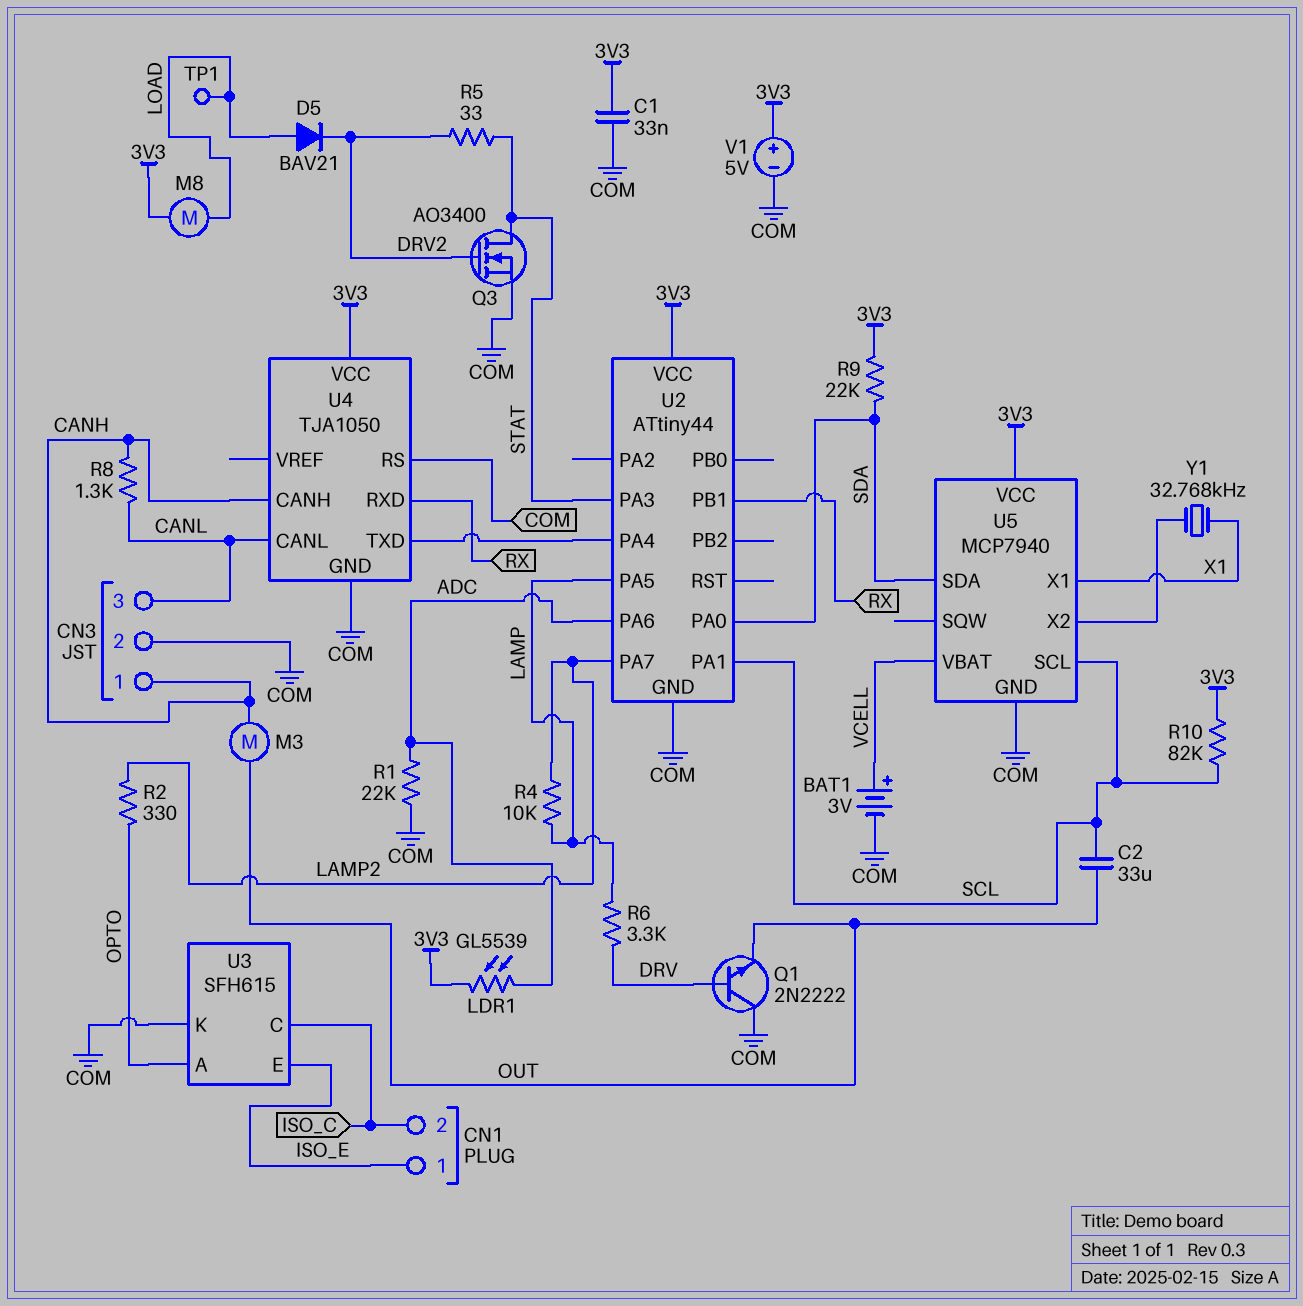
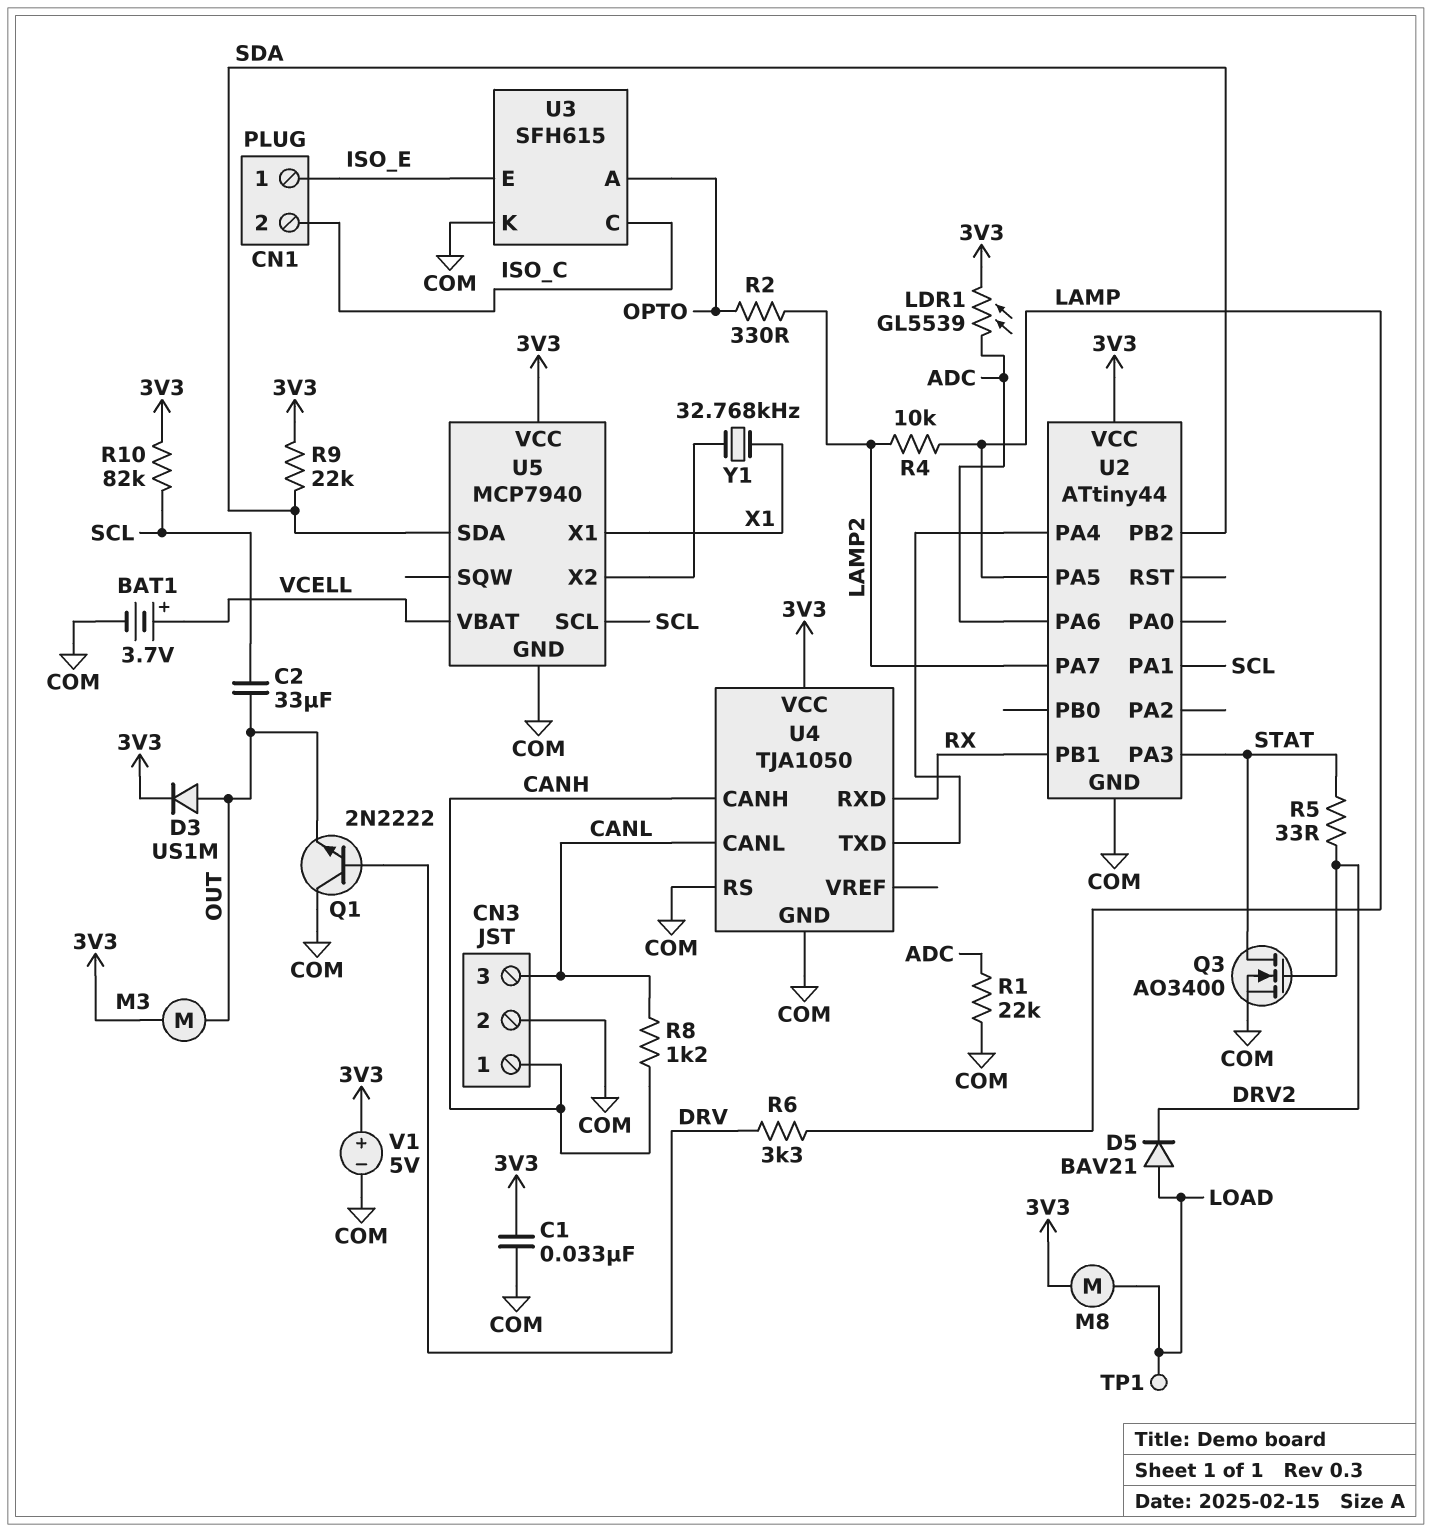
BAT1: 3V (plus VCELL, minus COM) -> 3.7V (plus VCELL, minus COM)
D3: none -> diode US1M (A OUT, K 3V3)
M3: motor (CANH, OUT) -> motor (3V3, OUT)
R8: 1.3k (CANH, CANL) -> 1.2k (CANH, CANL)
U2 pin PA0: SDA -> none
U2 pin PB2: none -> SDA

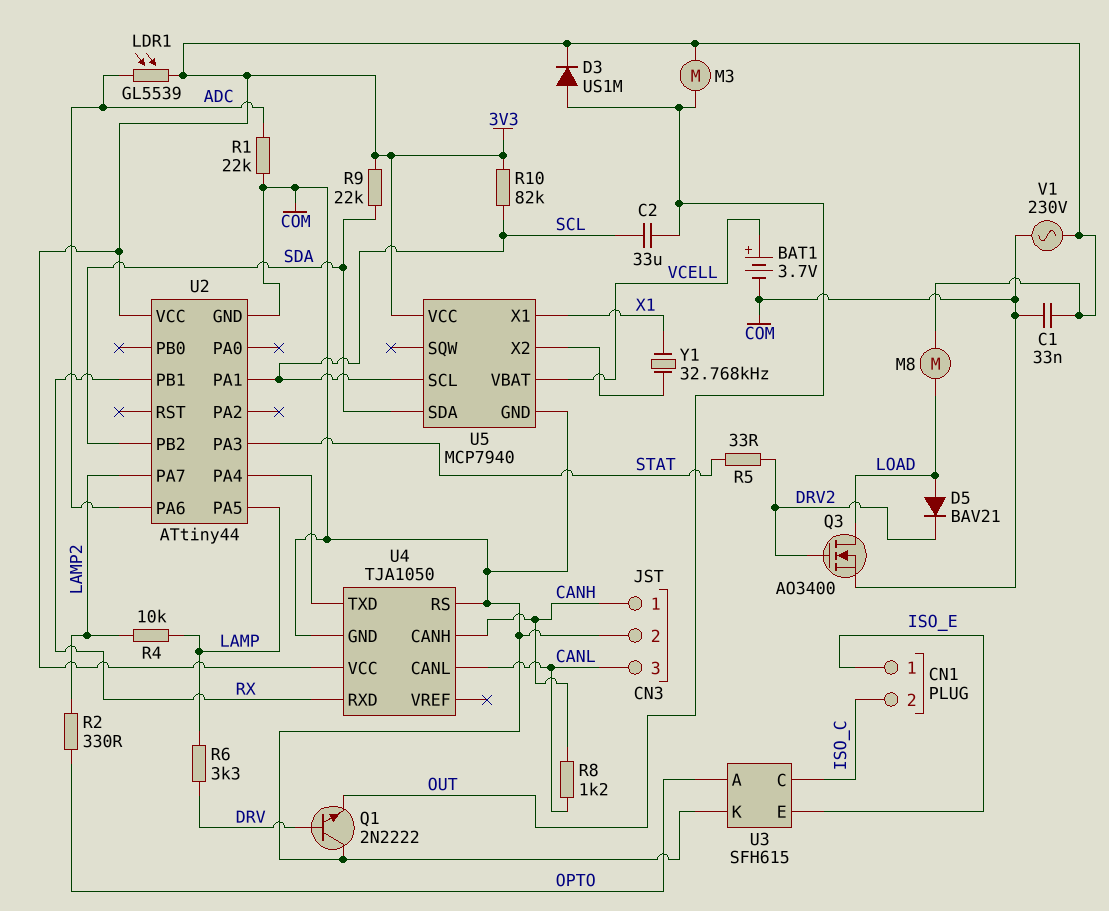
Q3: NMOS AO3400 (G DRV2, D STAT, S COM) -> NMOS AO3400 (G DRV2, D LOAD, S COM)
TP1: test point (LOAD) -> none
V1: 5V (plus 3V3, minus COM) -> AC 230V (3V3, COM)

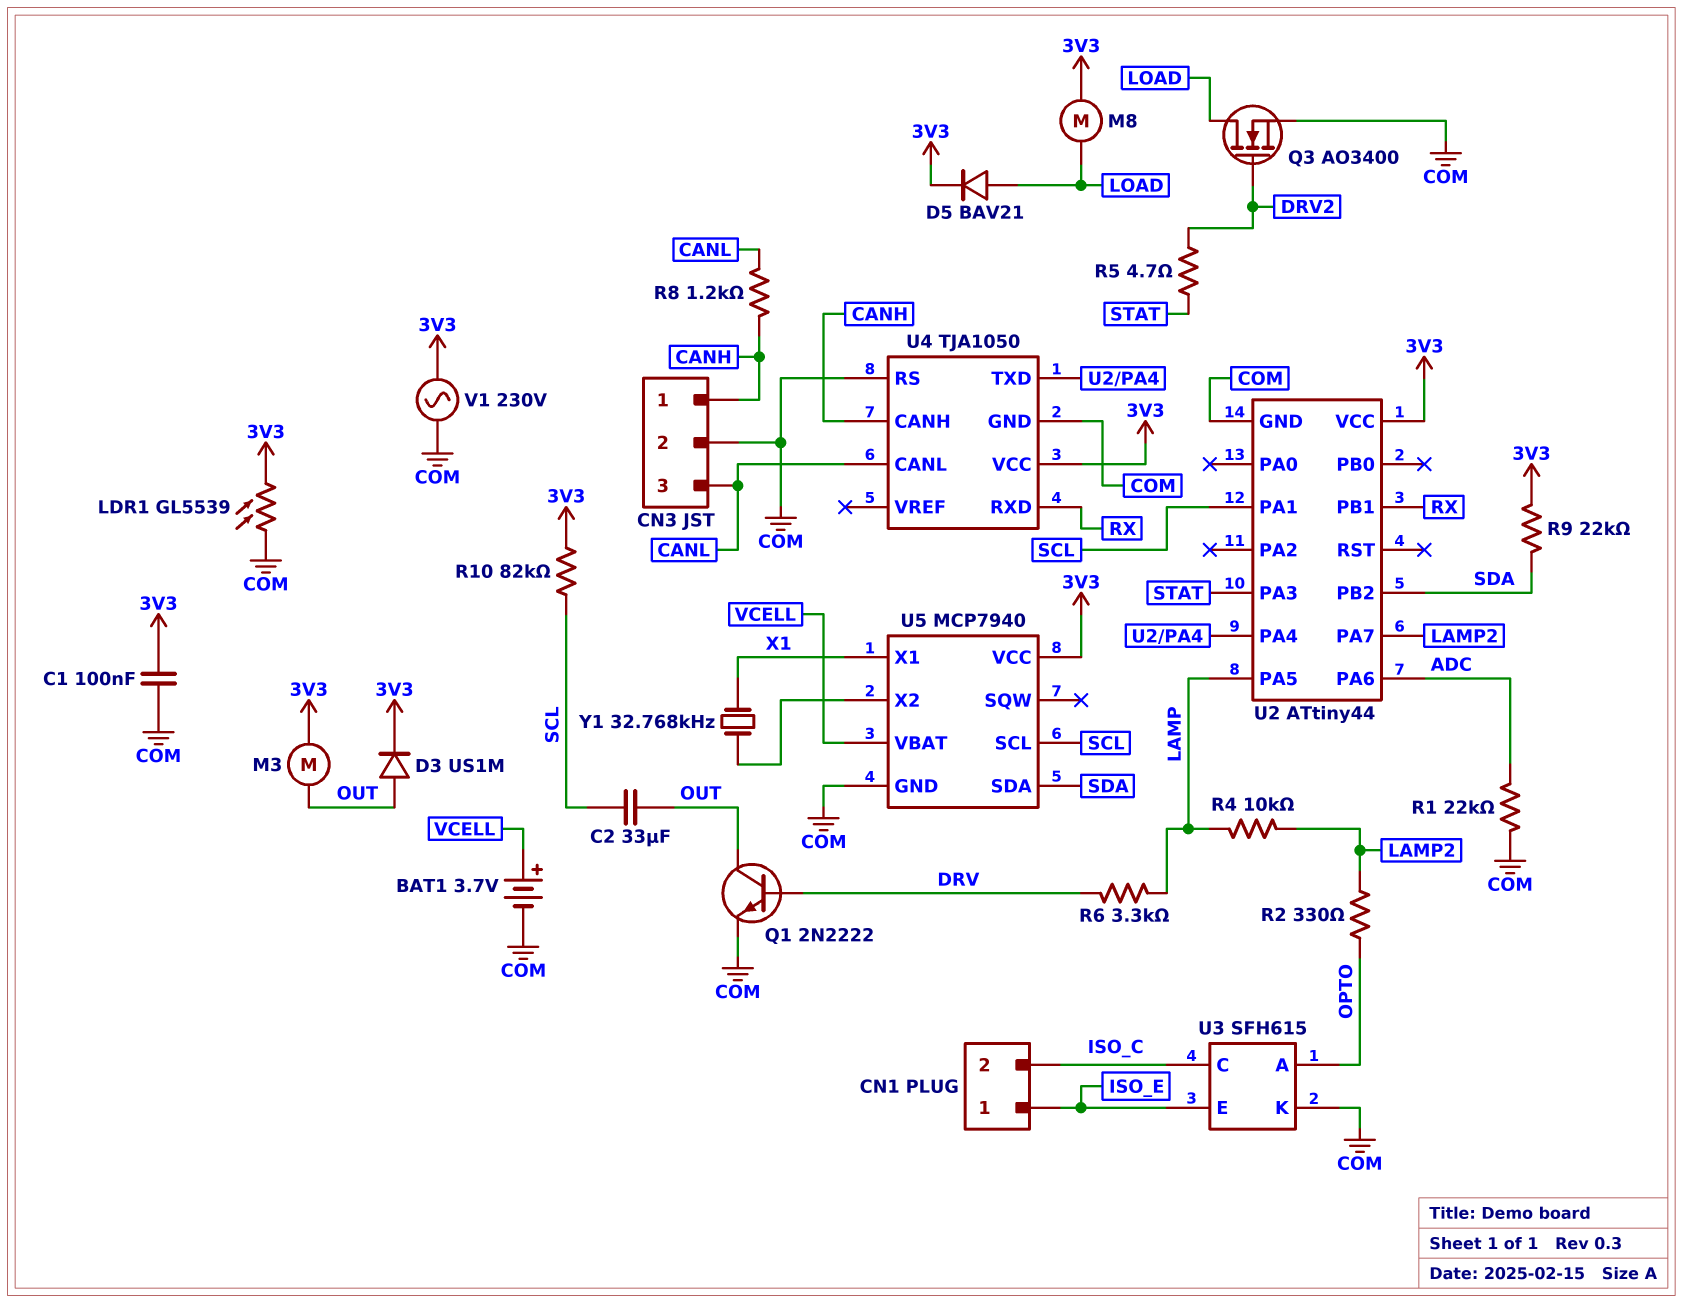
C1: 33nF (3V3, COM) -> 100nF (3V3, COM)
D5: diode BAV21 (A LOAD, K DRV2) -> diode BAV21 (A LOAD, K 3V3)
LDR1: GL5539 (3V3, ADC) -> GL5539 (3V3, COM)
Q1: NPN 2N2222 (B DRV, C COM, E OUT) -> NPN 2N2222 (B DRV, C OUT, E COM)
R5: 33 (DRV2, STAT) -> 4.7 (DRV2, STAT)

